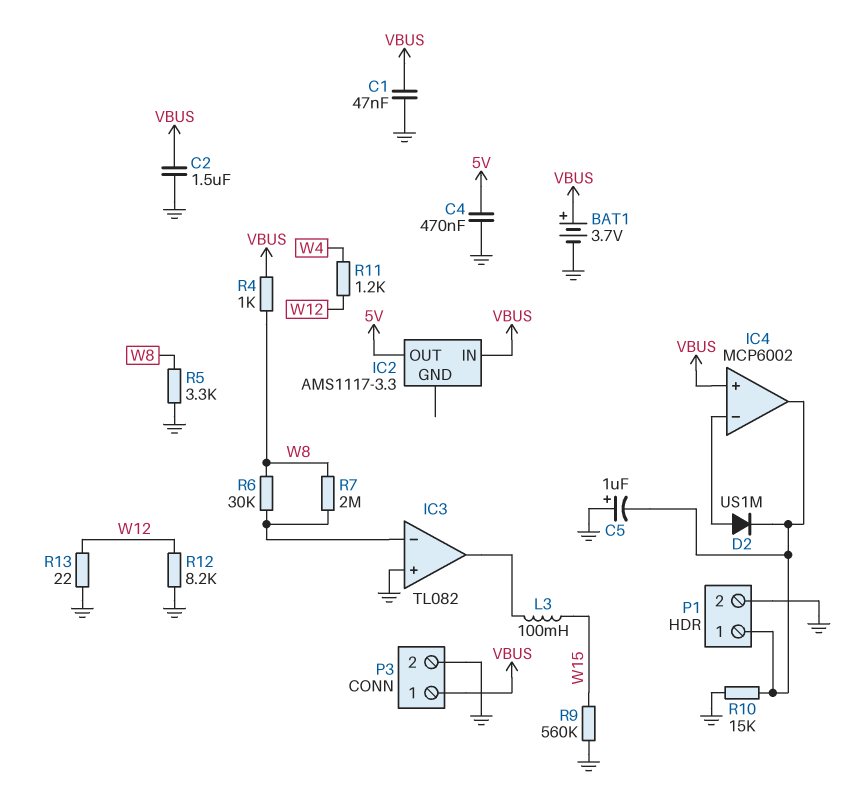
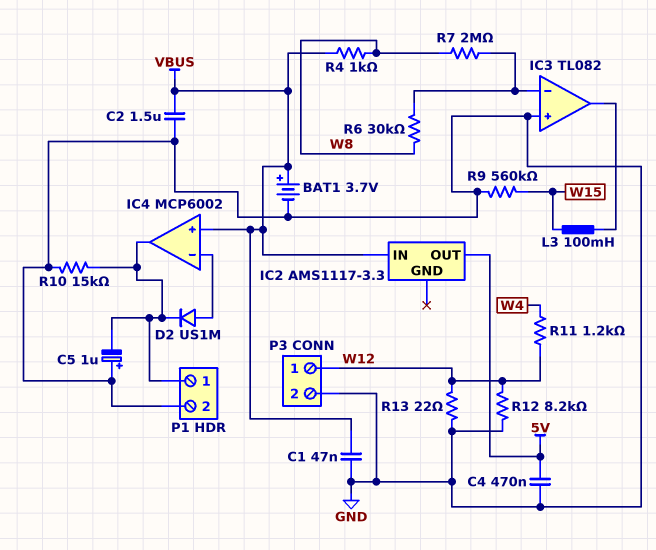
P3 pin 1: VBUS -> W12
R5: 3.3k (GND, W8) -> none

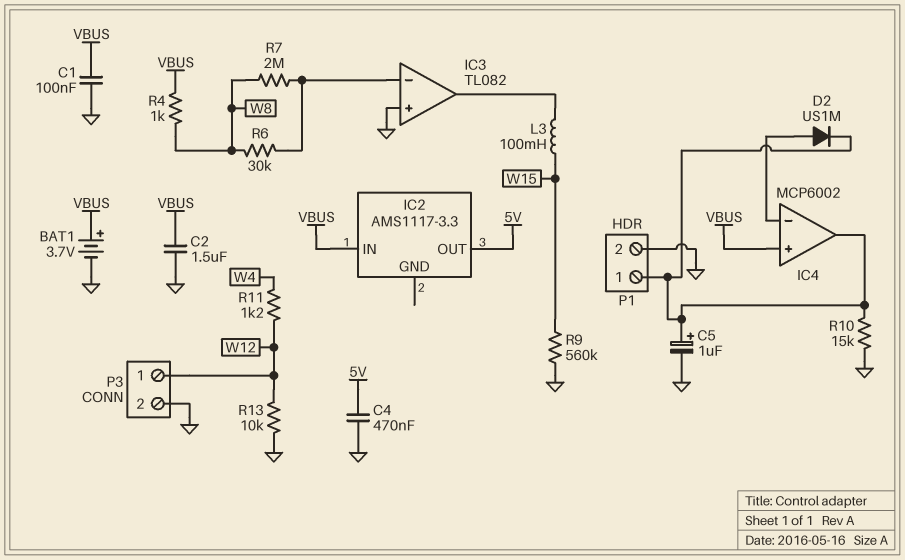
C1: 47nF (GND, VBUS) -> 100nF (GND, VBUS)
C5: 1uF (plus GND, minus IC4/out) -> 1uF (plus IC4/out, minus GND)
R12: 8.2k (GND, W12) -> none
R13: 22 (GND, W12) -> 10k (GND, W12)

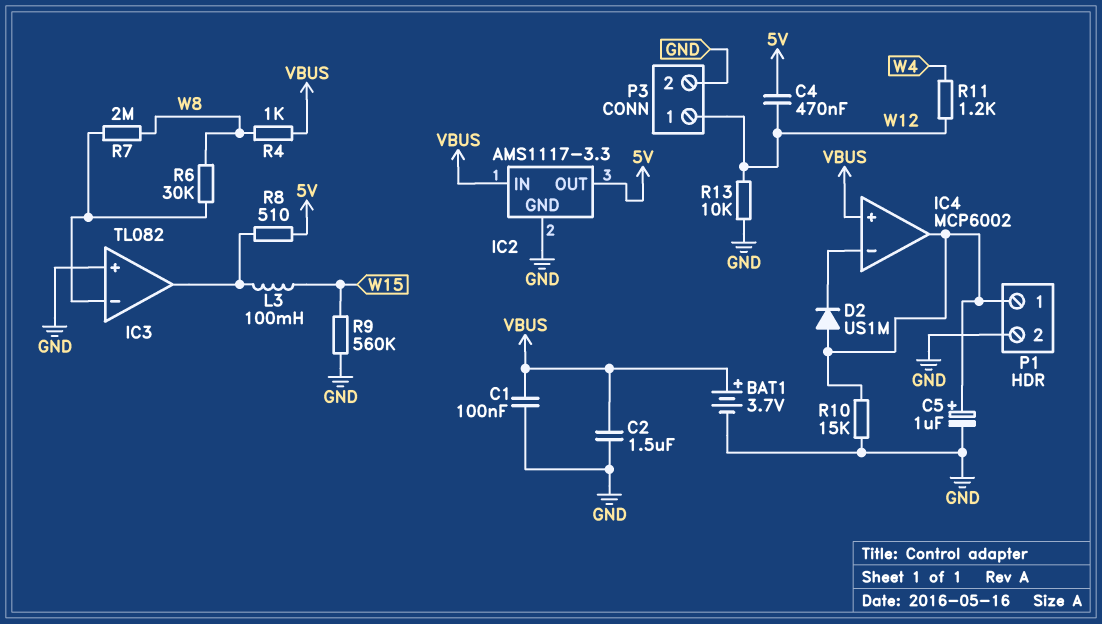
C4: 470nF (5V, GND) -> 470nF (5V, W12)
D2: diode US1M (A IC4/in-, K IC4/out) -> diode US1M (A IC4/out, K IC4/in-)
IC2 pin GND: none -> GND
R8: none -> 510 (5V, IC3/out)

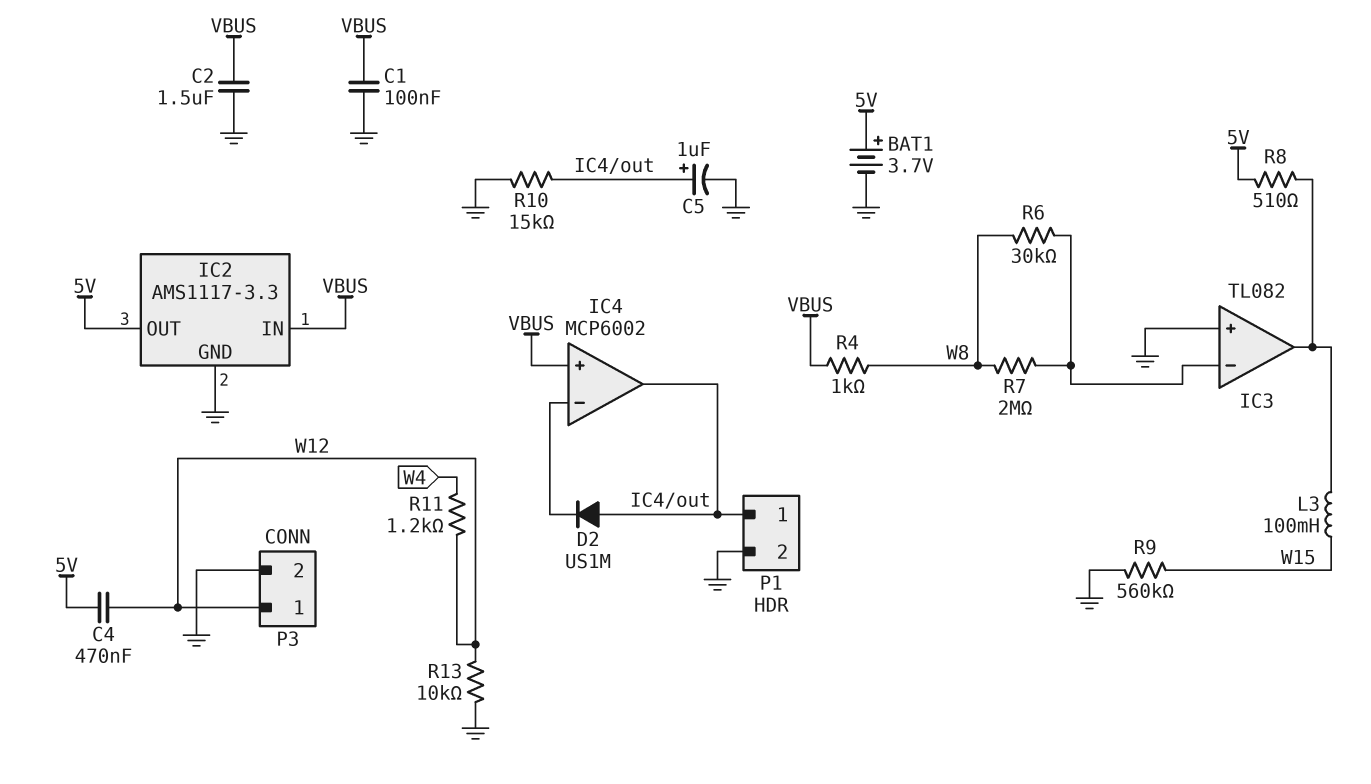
BAT1: 3.7V (plus VBUS, minus GND) -> 3.7V (plus 5V, minus GND)

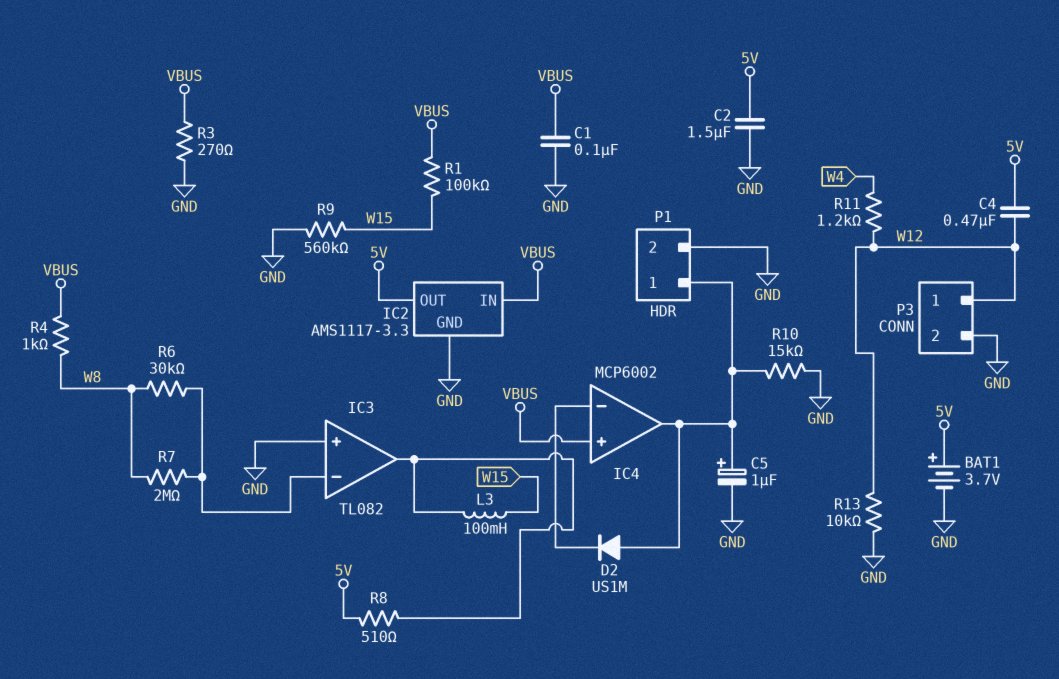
C2: 1.5uF (GND, VBUS) -> 1.5uF (5V, GND)
R1: none -> 100k (VBUS, W15)
R3: none -> 270 (GND, VBUS)

